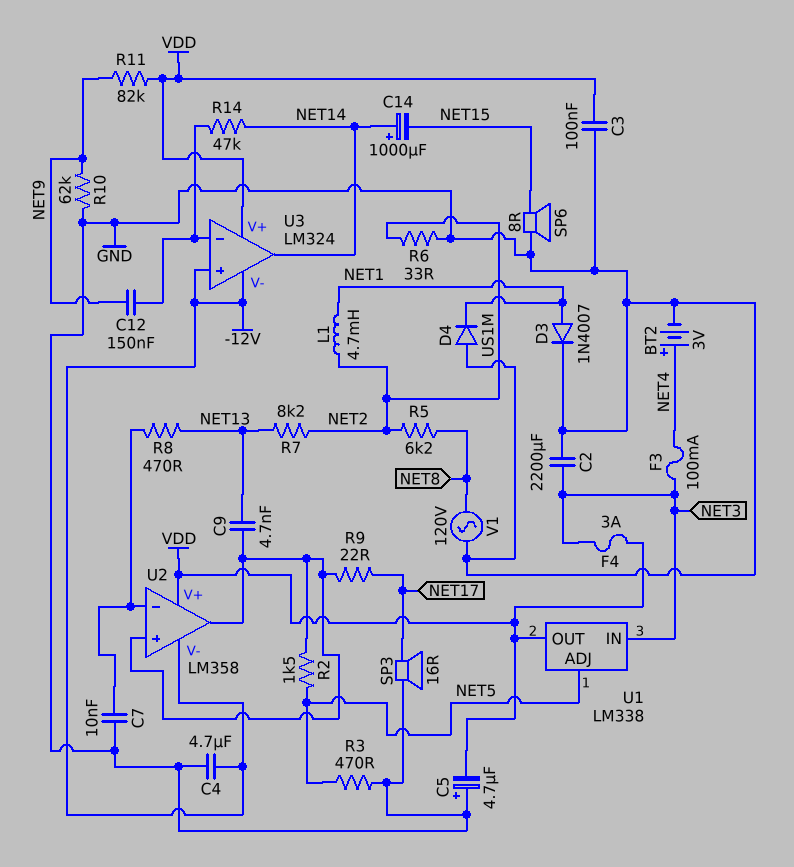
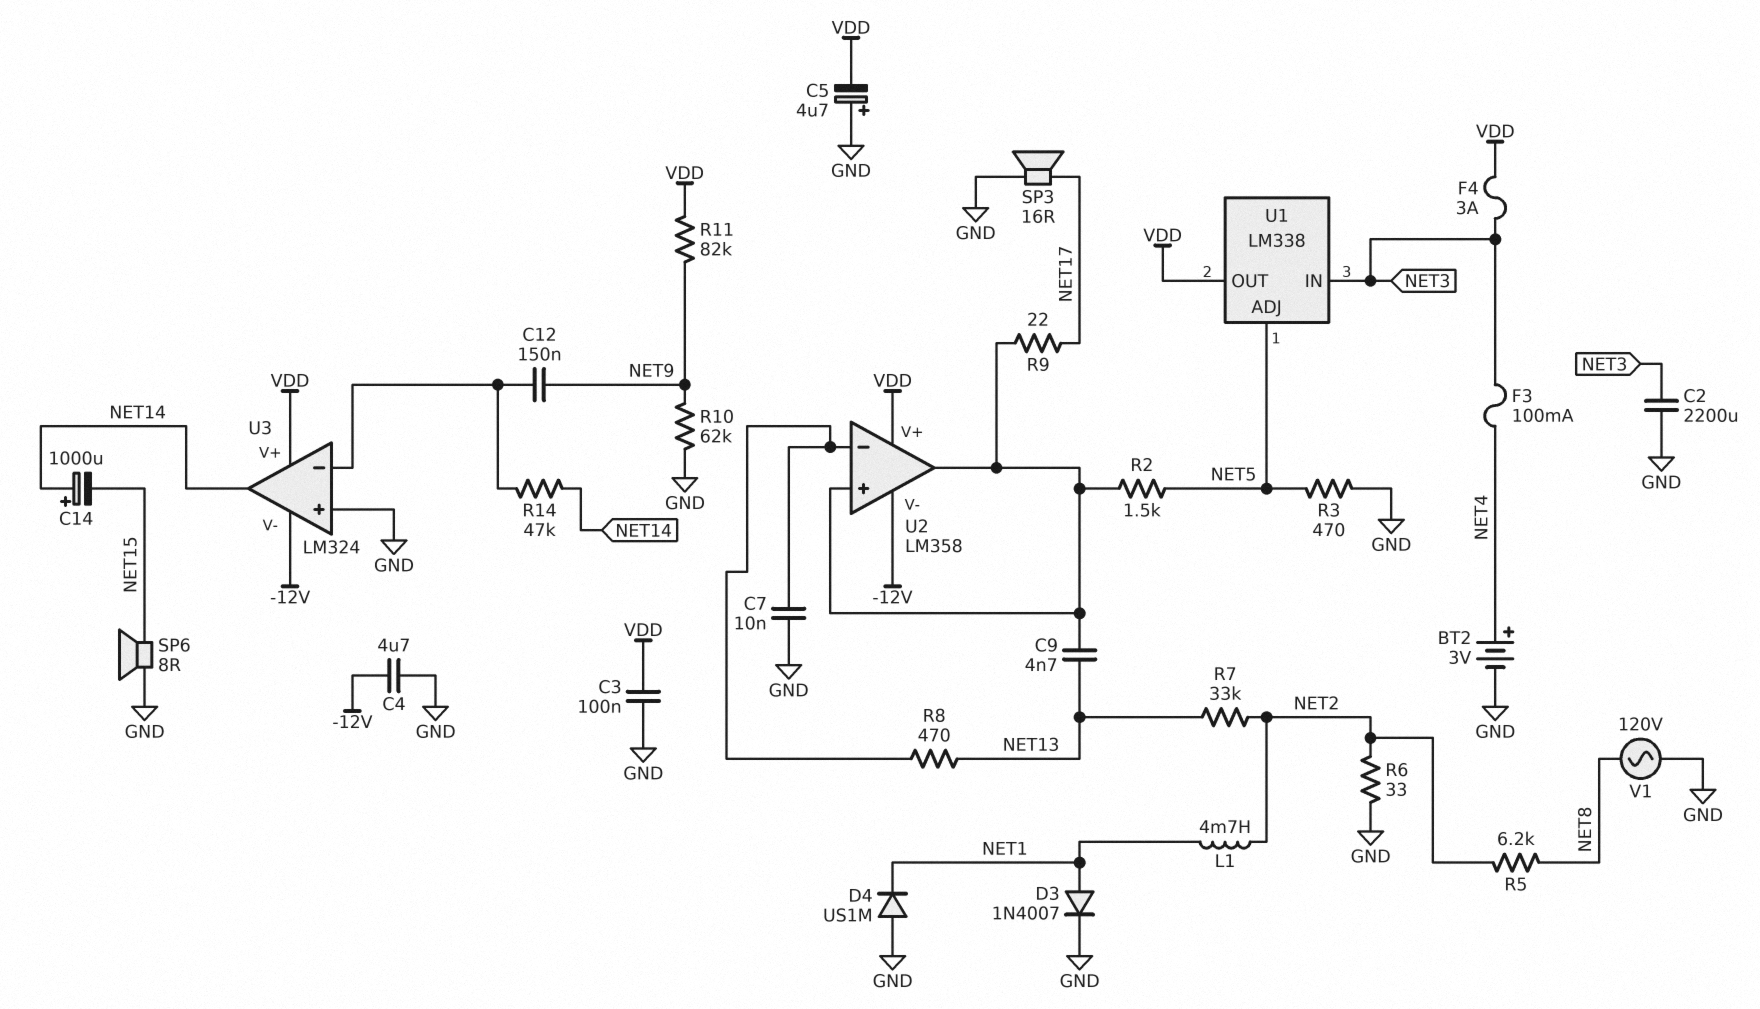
R7: 8.2k (NET2, NET13) -> 33k (NET2, NET13)
U3 pin in+: -12V -> GND

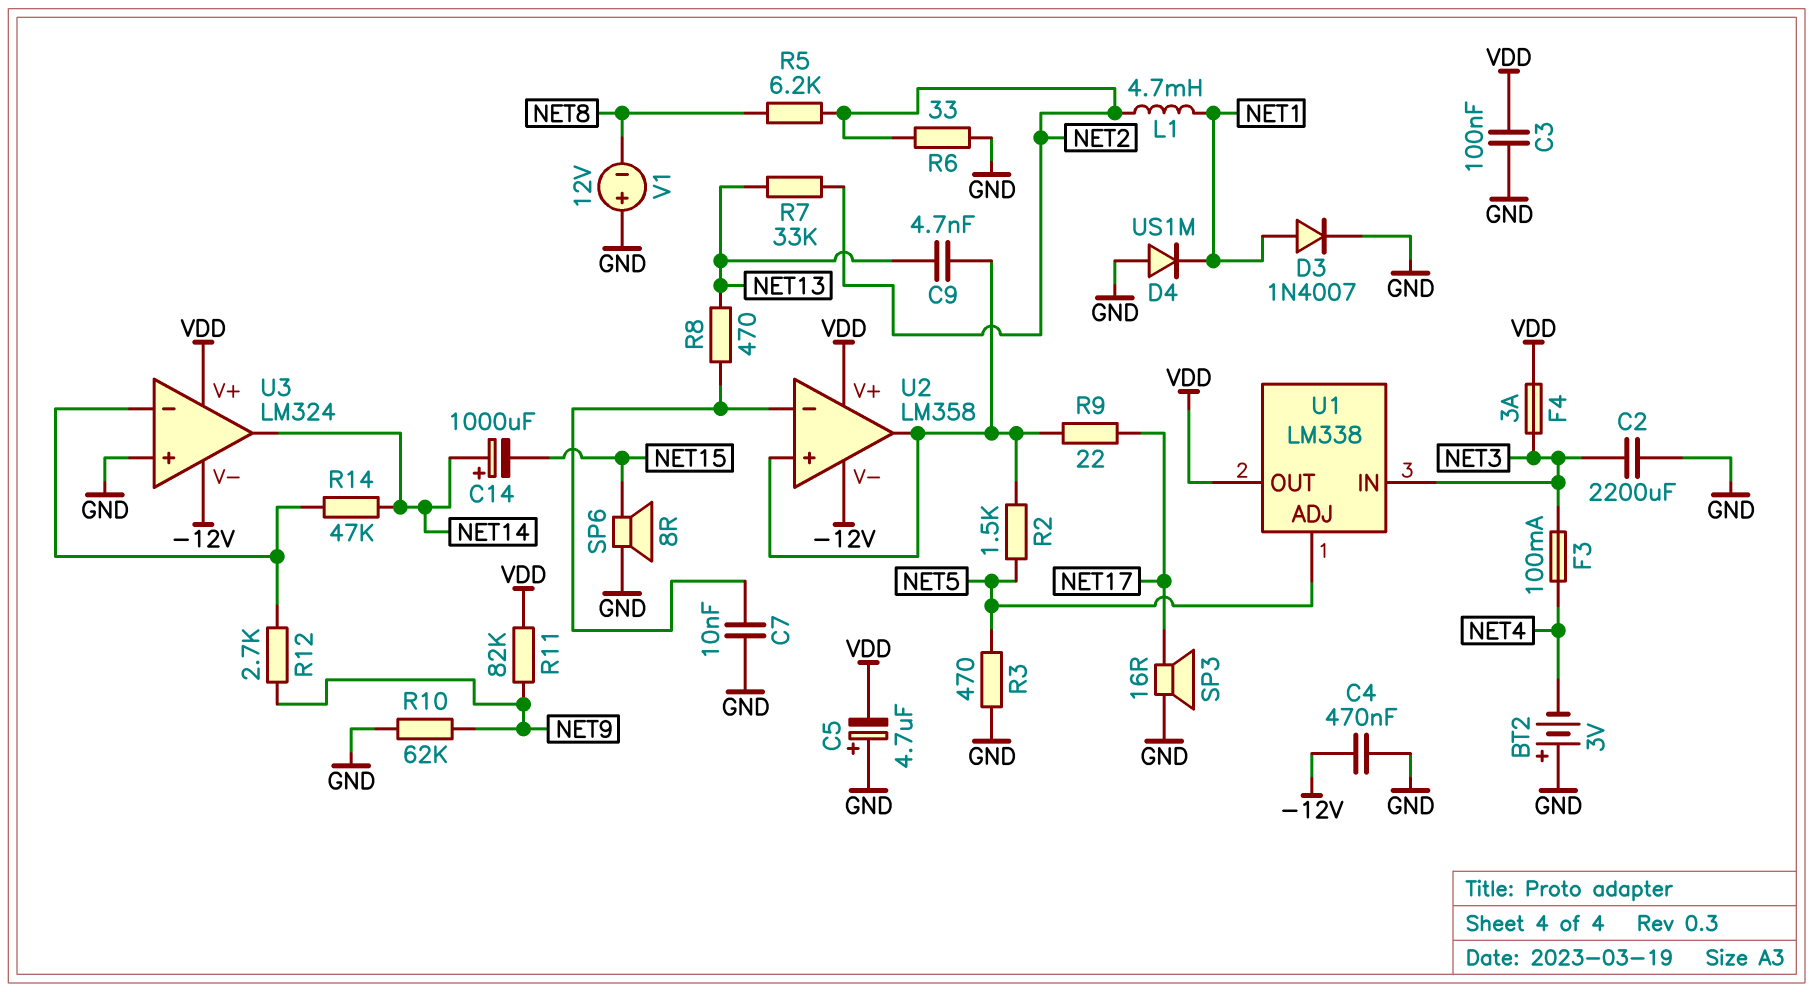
BT2: 3V (plus NET4, minus GND) -> 3V (plus GND, minus NET4)
C4: 4.7uF (-12V, GND) -> 470nF (-12V, GND)
C12: 150nF (NET9, U3/in-) -> none
R12: none -> 2.7k (NET9, U3/in-)
V1: AC 120V (GND, NET8) -> 12V (plus GND, minus NET8)

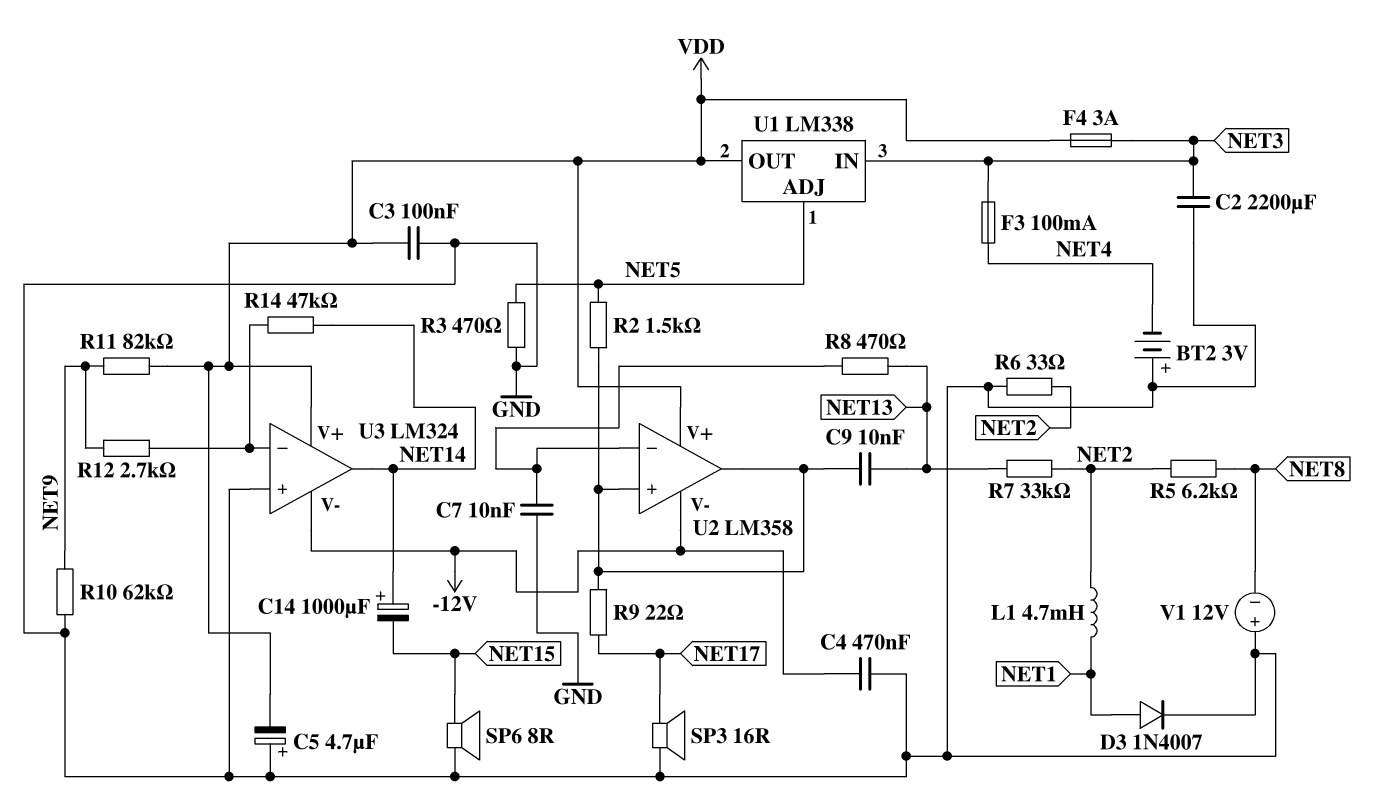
C9: 4.7nF (NET13, U2/in+) -> 10nF (NET13, U2/in+)
D4: diode US1M (A GND, K NET1) -> none

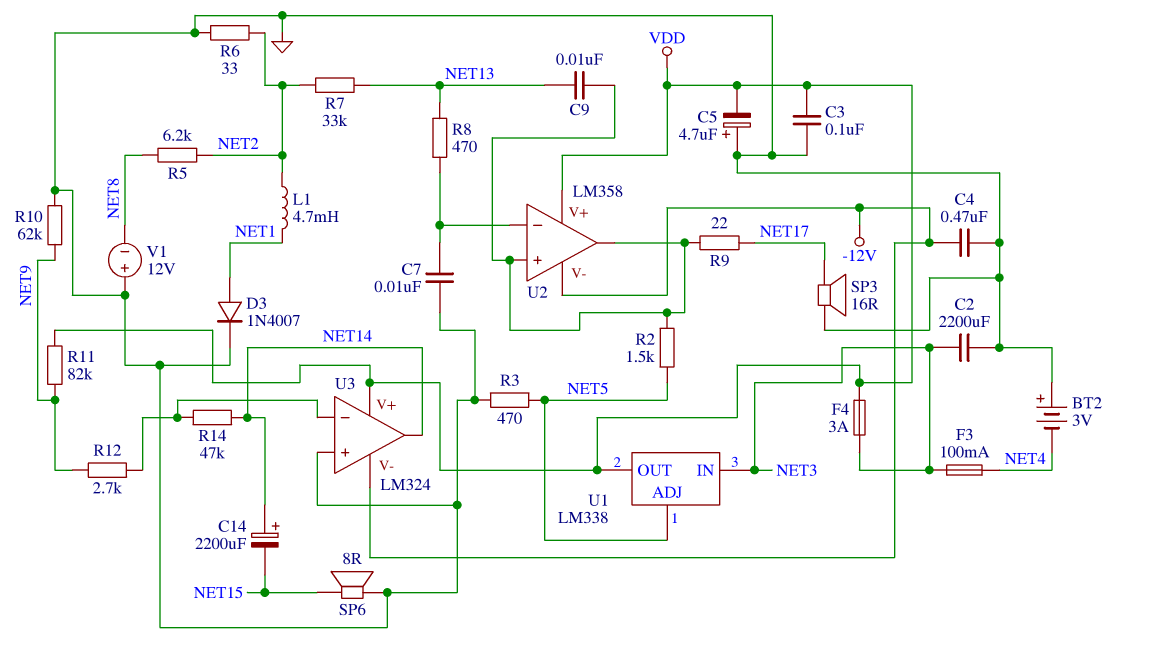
C14: 1000uF (plus NET14, minus NET15) -> 2200uF (plus NET14, minus NET15)

